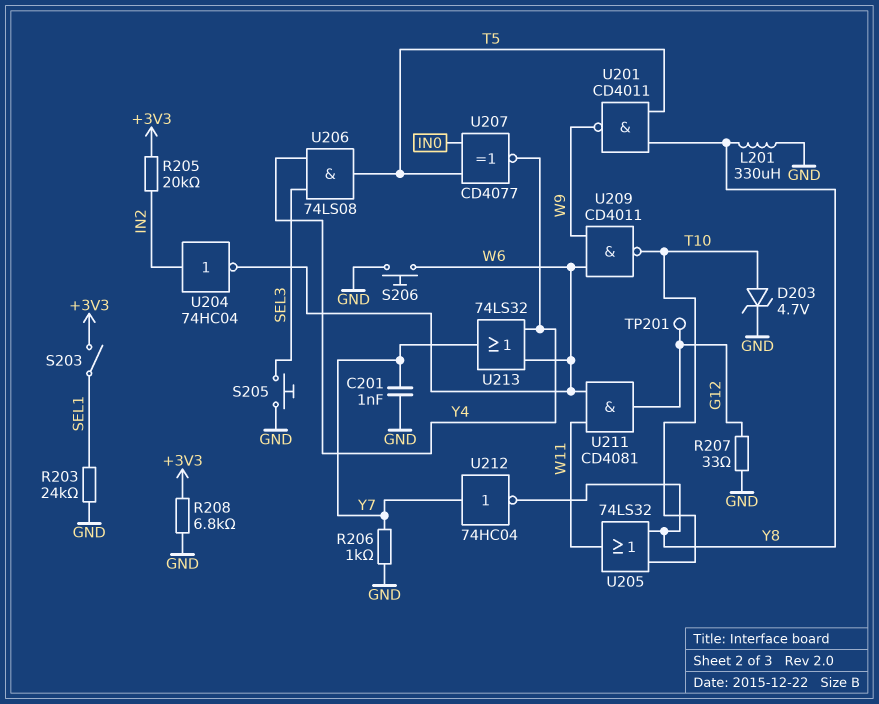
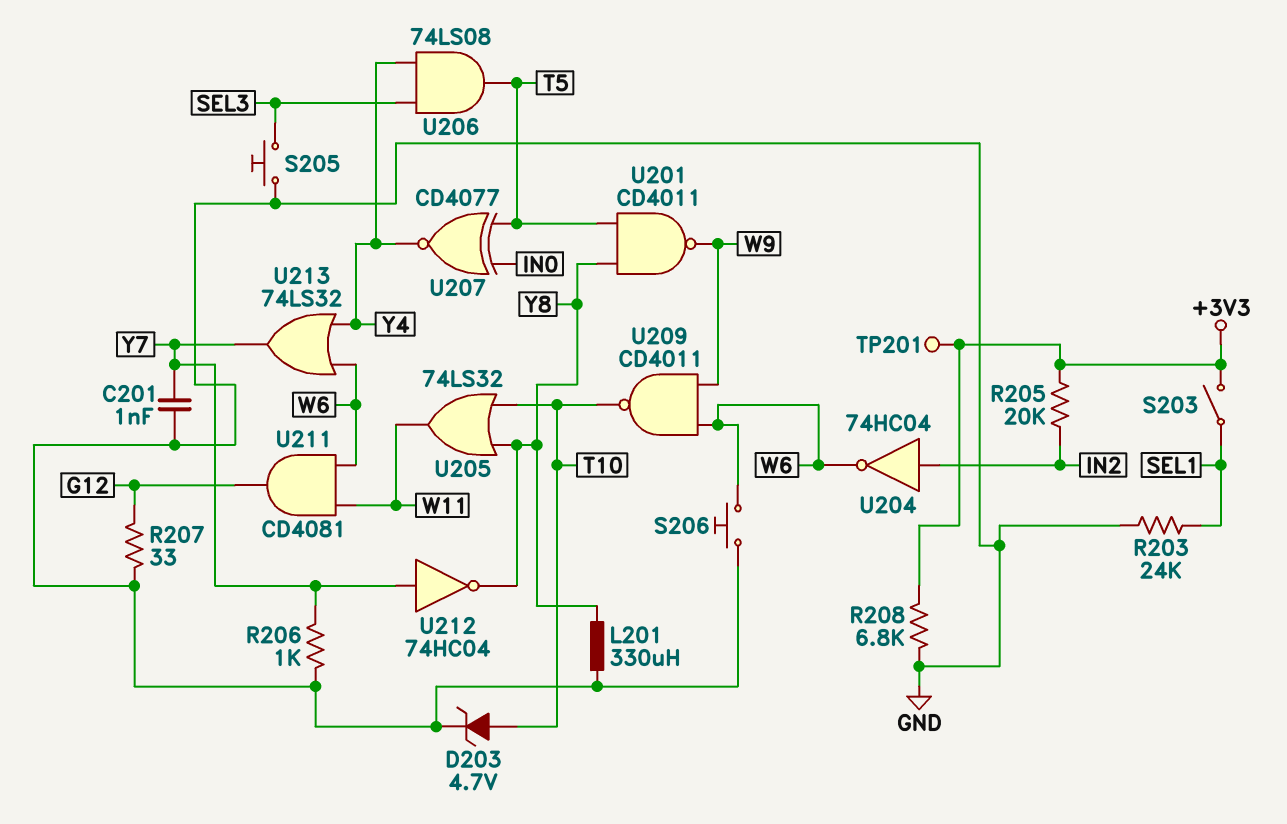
TP201: test point (G12) -> test point (+3V3)

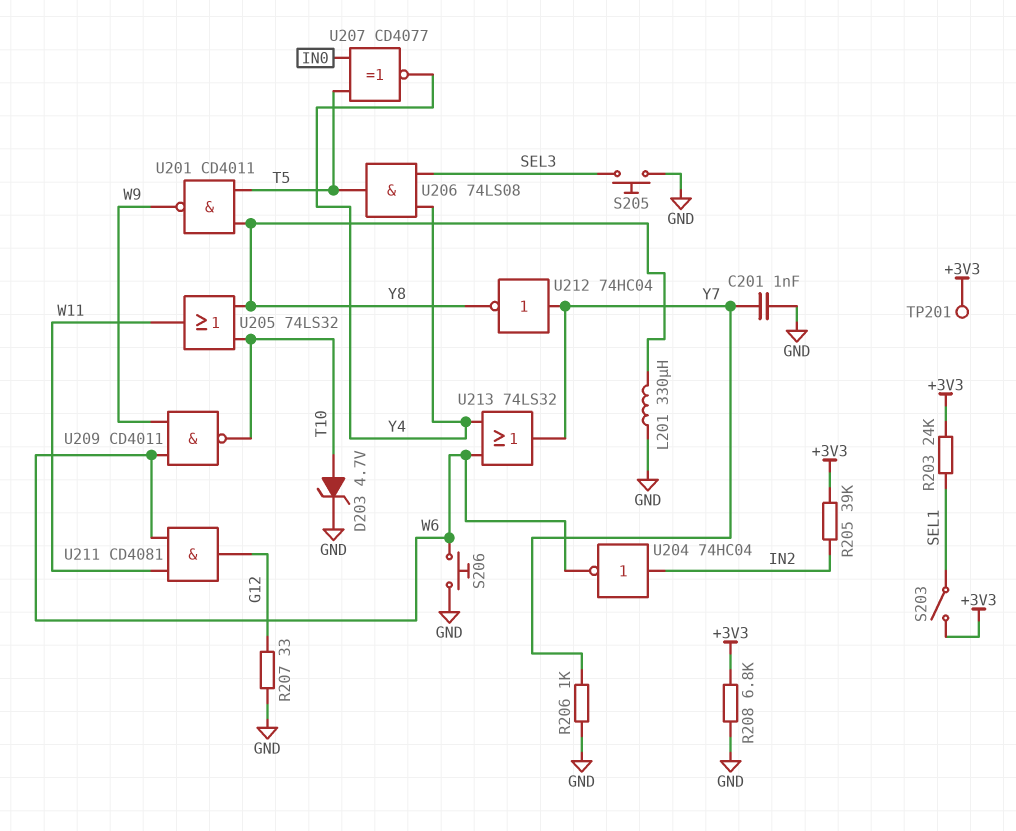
R203: 24k (GND, SEL1) -> 24k (+3V3, SEL1)
R205: 20k (+3V3, IN2) -> 39k (+3V3, IN2)

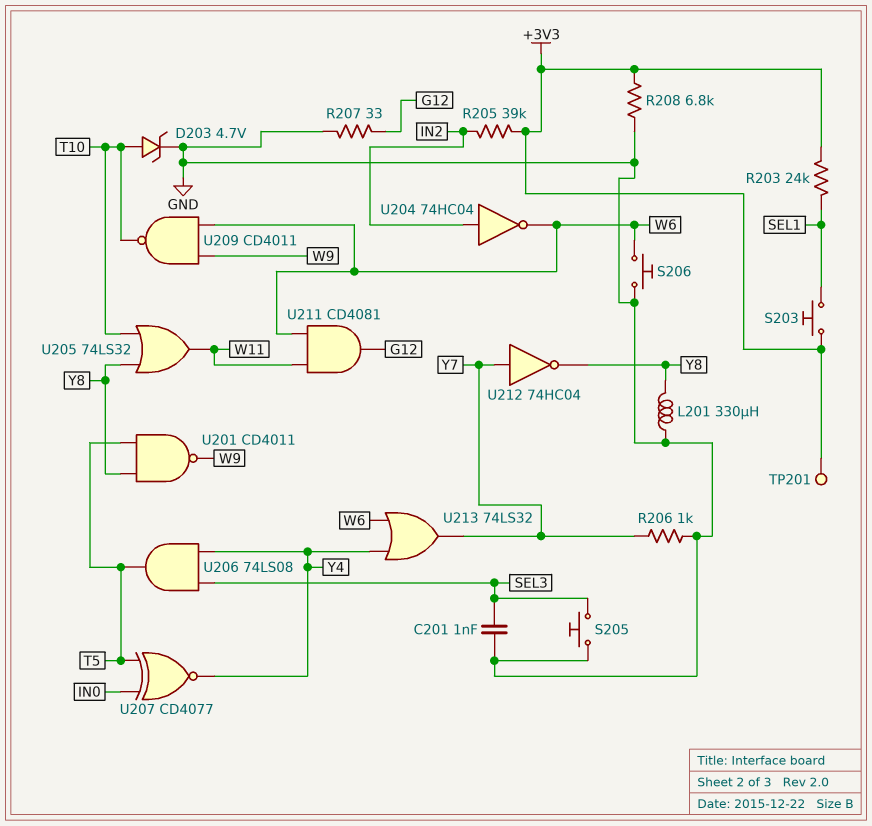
C201: 1nF (GND, Y7) -> 1nF (GND, SEL3)
S203: switch (+3V3, SEL1) -> button (+3V3, SEL1)

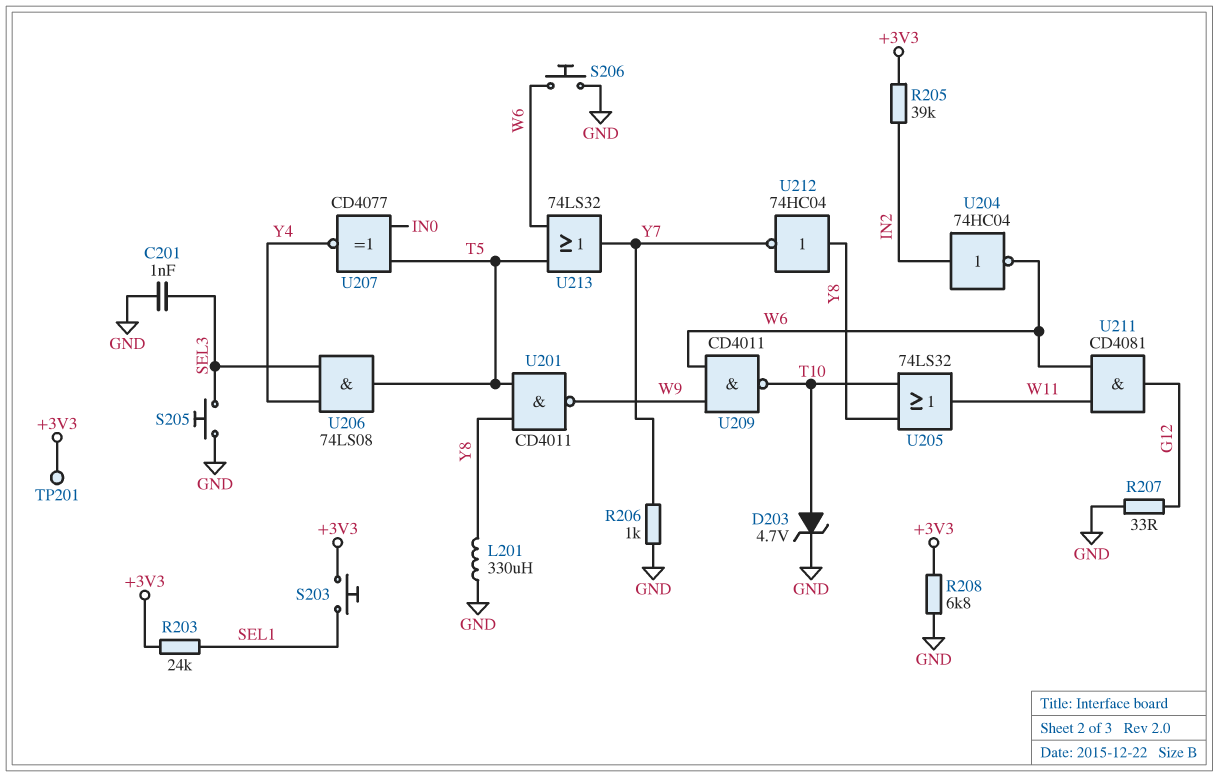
U212: NOT 74HC04 (in Y7, out Y8) -> NOT 74HC04 (in Y8, out Y7)
U213: OR 74LS32 (in W6, in Y4, out Y7) -> OR 74LS32 (in T5, in W6, out Y7)

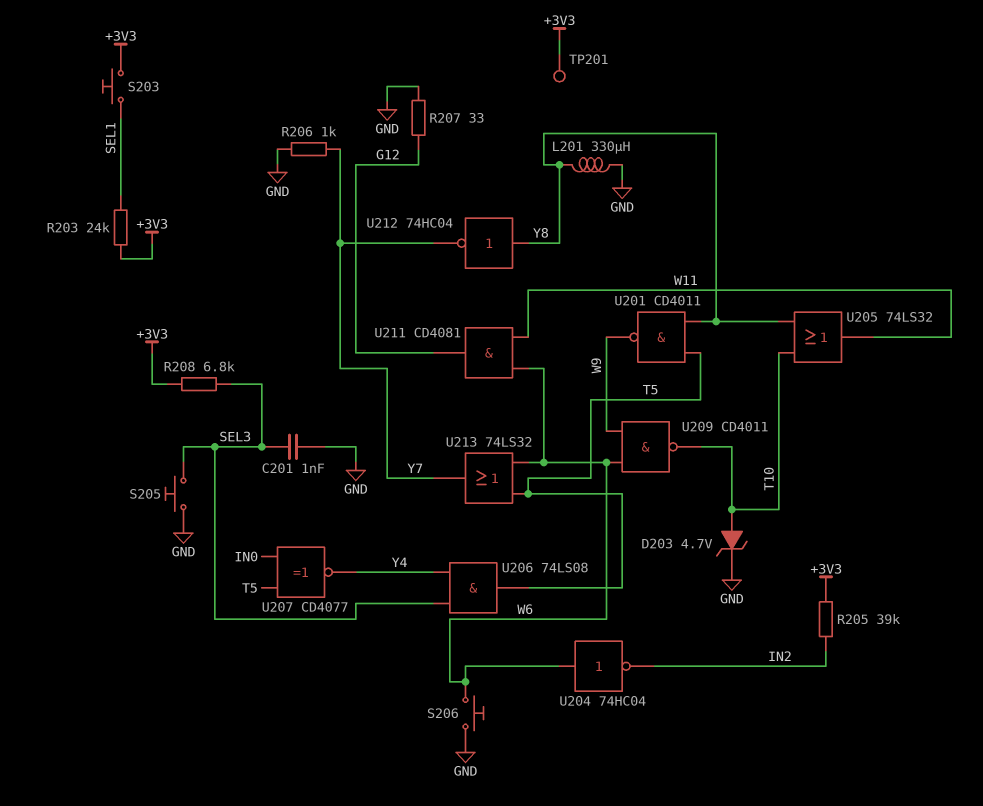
R208: 6.8k (+3V3, GND) -> 6.8k (+3V3, SEL3)
U204: NOT 74HC04 (in IN2, out W6) -> NOT 74HC04 (in W6, out IN2)

